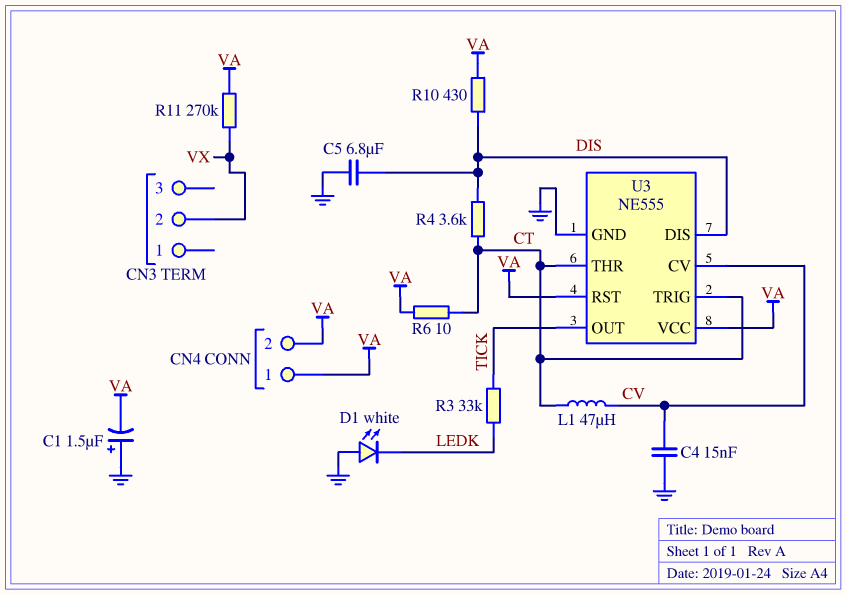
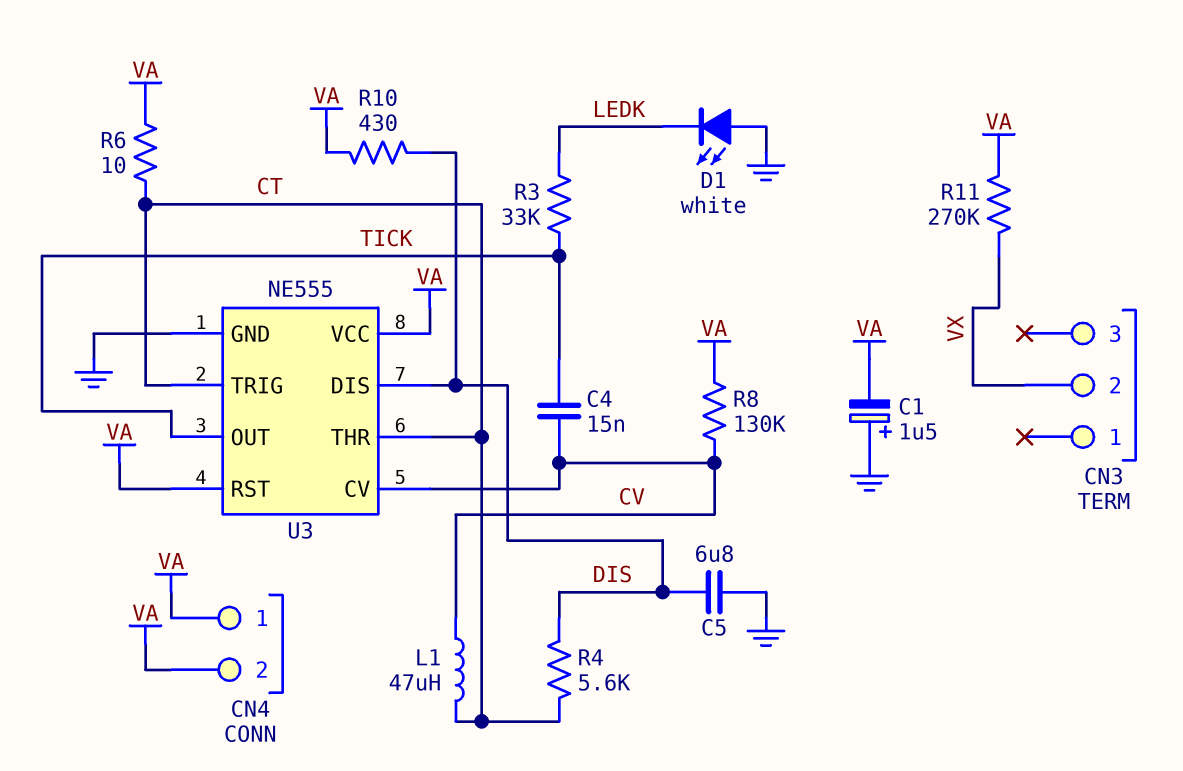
C4: 15nF (CV, GND) -> 15nF (CV, TICK)
R4: 3.6k (CT, DIS) -> 5.6k (CT, DIS)
R8: none -> 130k (CV, VA)

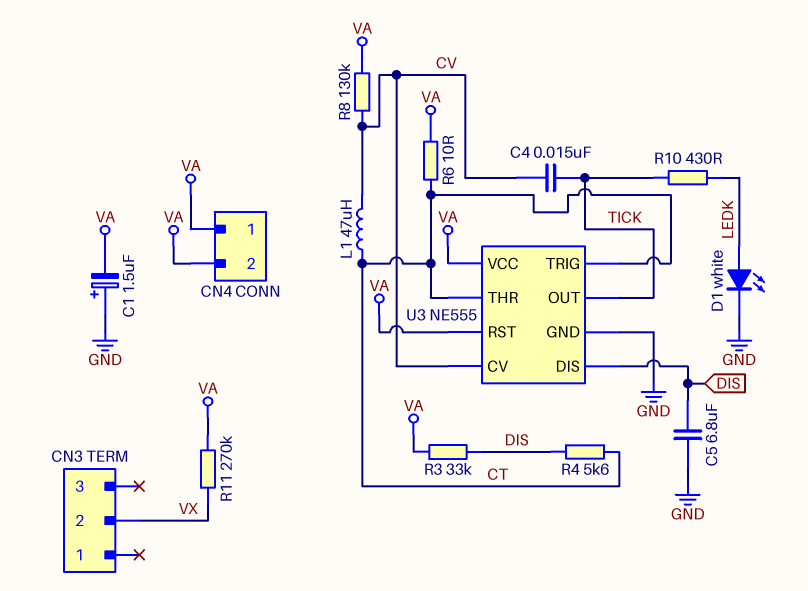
D1: LED white (A GND, K LEDK) -> LED white (A LEDK, K GND)
R3: 33k (LEDK, TICK) -> 33k (DIS, VA)
R10: 430 (DIS, VA) -> 430 (LEDK, TICK)

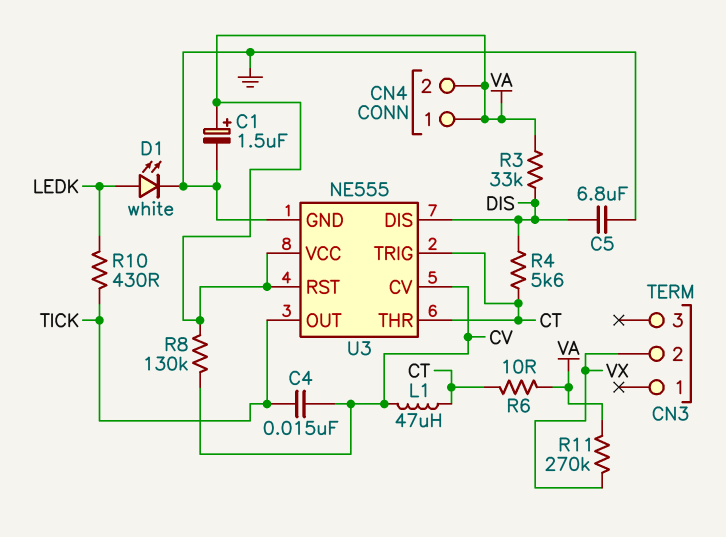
C1: 1.5uF (plus GND, minus VA) -> 1.5uF (plus VA, minus GND)

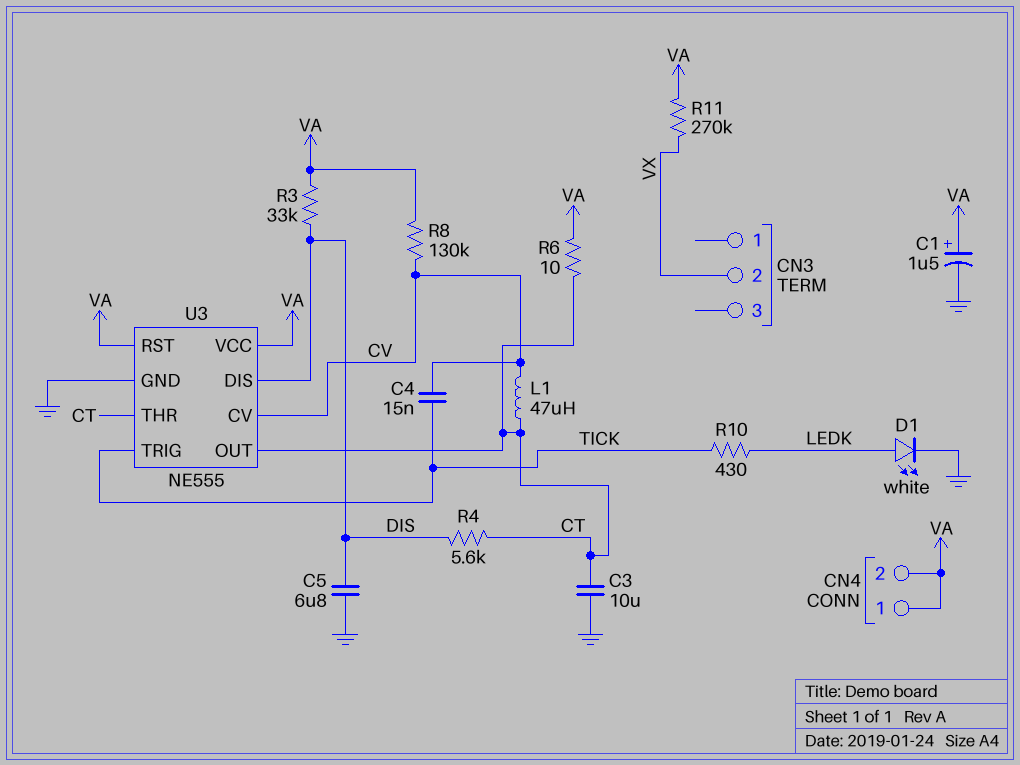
C3: none -> 10uF (CT, GND)
U3 pin OUT: TICK -> CT
U3 pin TRIG: CT -> TICK

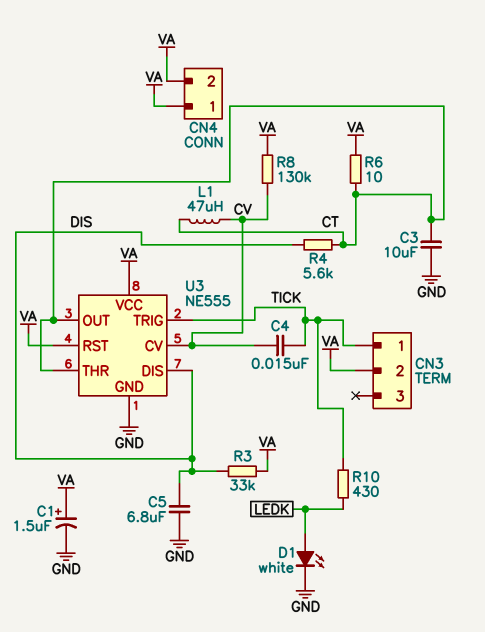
CN3 pin 1: none -> TICK
CN3 pin 2: VX -> VA
R11: 270k (VA, VX) -> none

